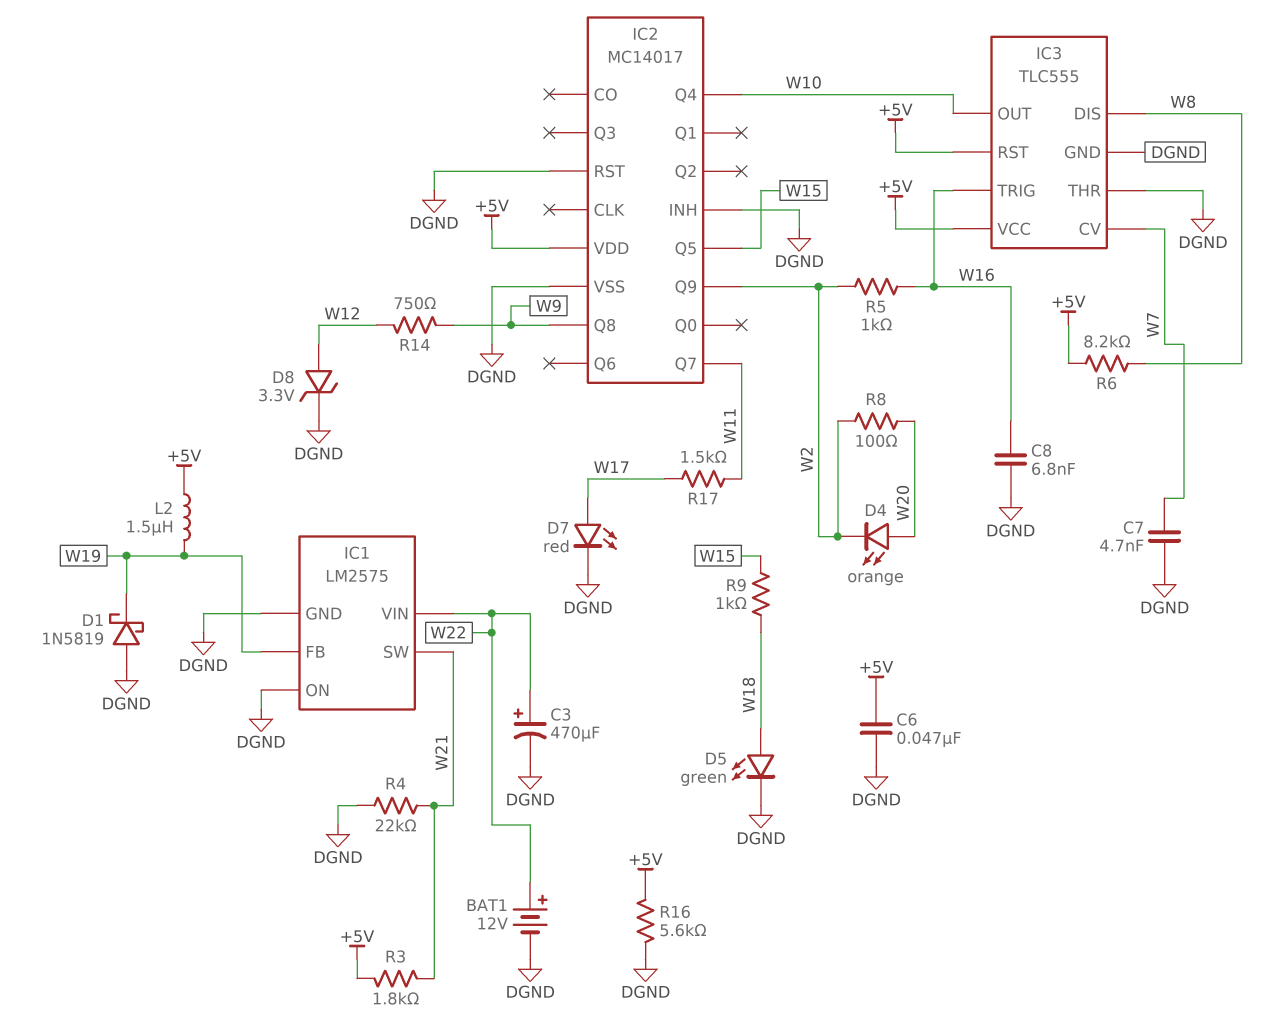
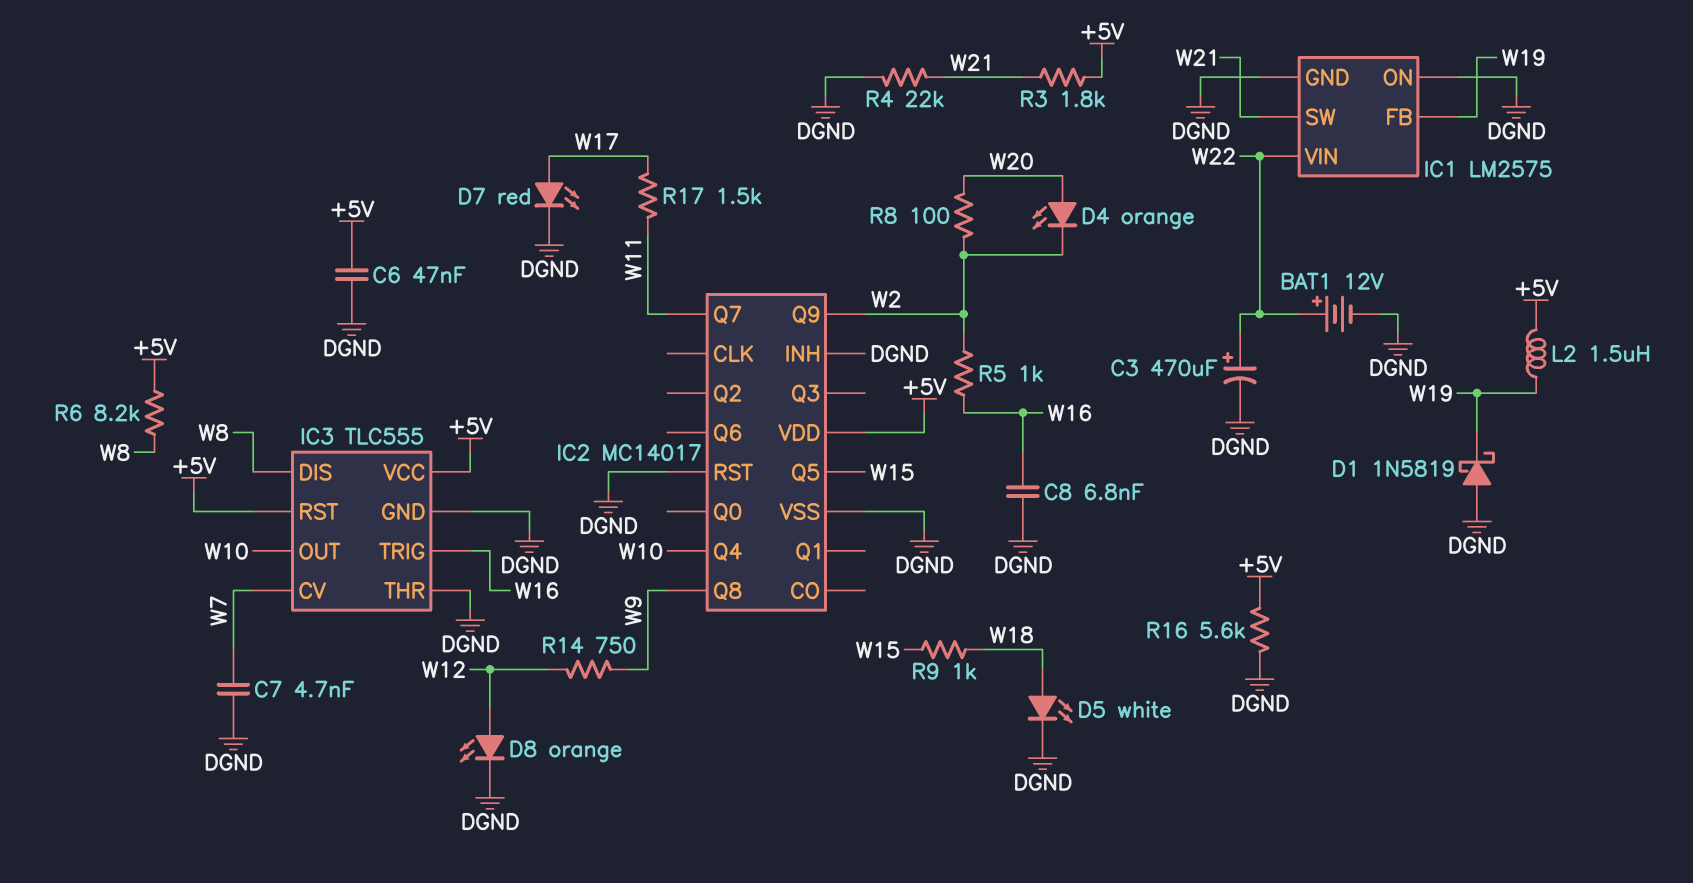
D5: LED green (A W18, K DGND) -> LED white (A W18, K DGND)
D8: zener 3.3V (A W12, K DGND) -> LED orange (A W12, K DGND)

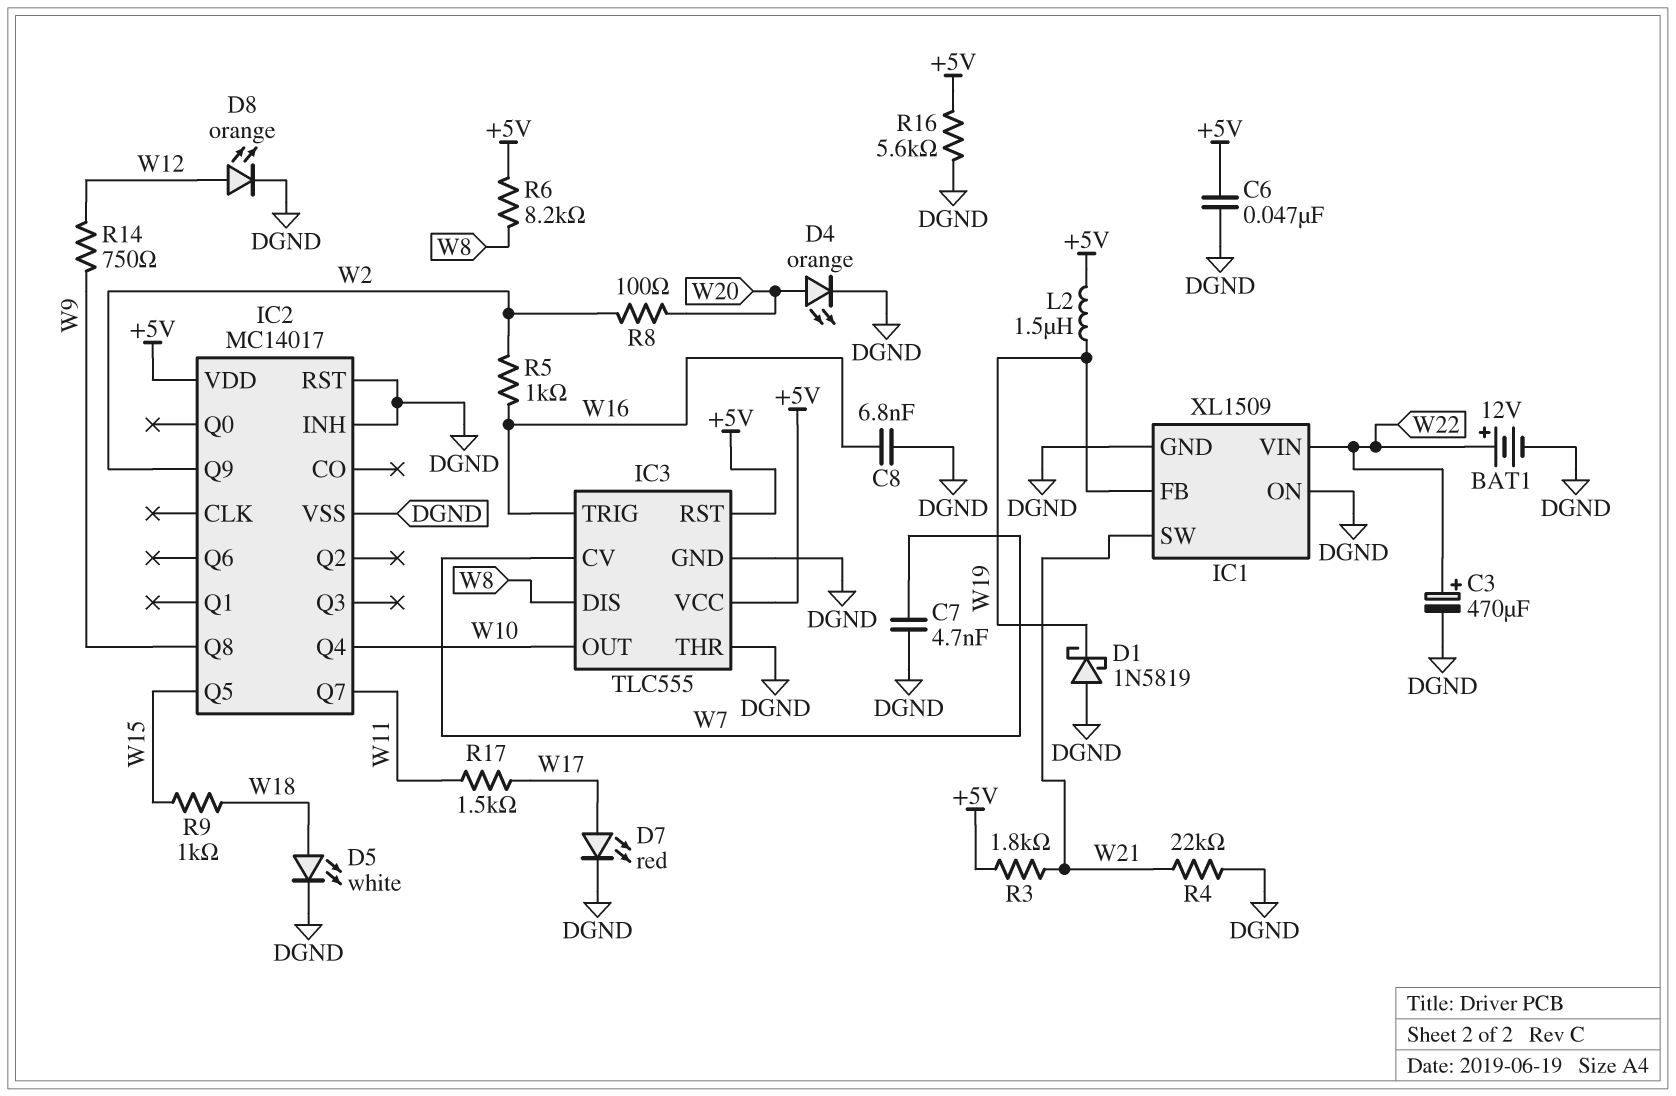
D4: LED orange (A W20, K W2) -> LED orange (A W20, K DGND)
IC1: LM2575 -> XL1509

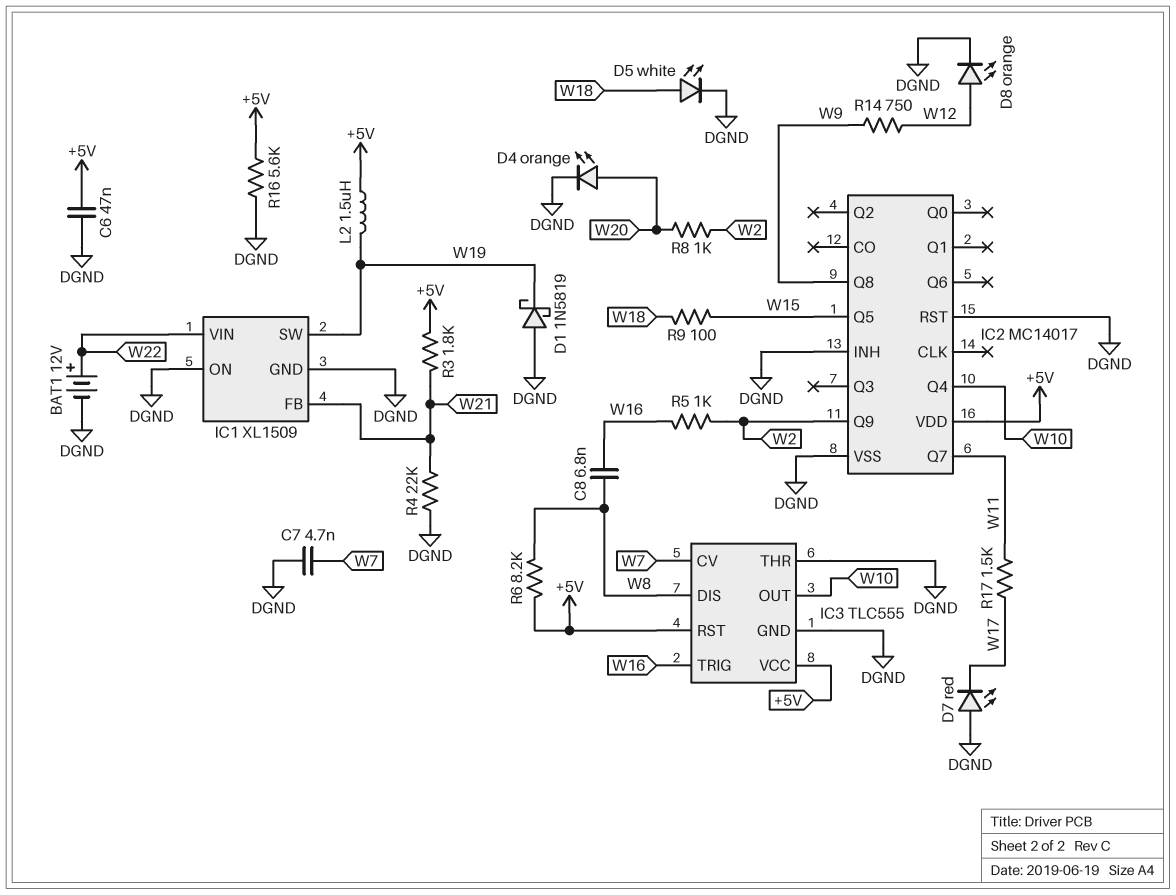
C3: 470uF (plus W22, minus DGND) -> none
C8: 6.8nF (DGND, W16) -> 6.8nF (W8, W16)
D7: LED red (A W17, K DGND) -> LED red (A DGND, K W17)
IC1 pin FB: W19 -> W21
IC1 pin SW: W21 -> W19
R8: 100 (W2, W20) -> 1k (W2, W20)
R9: 1k (W15, W18) -> 100 (W15, W18)

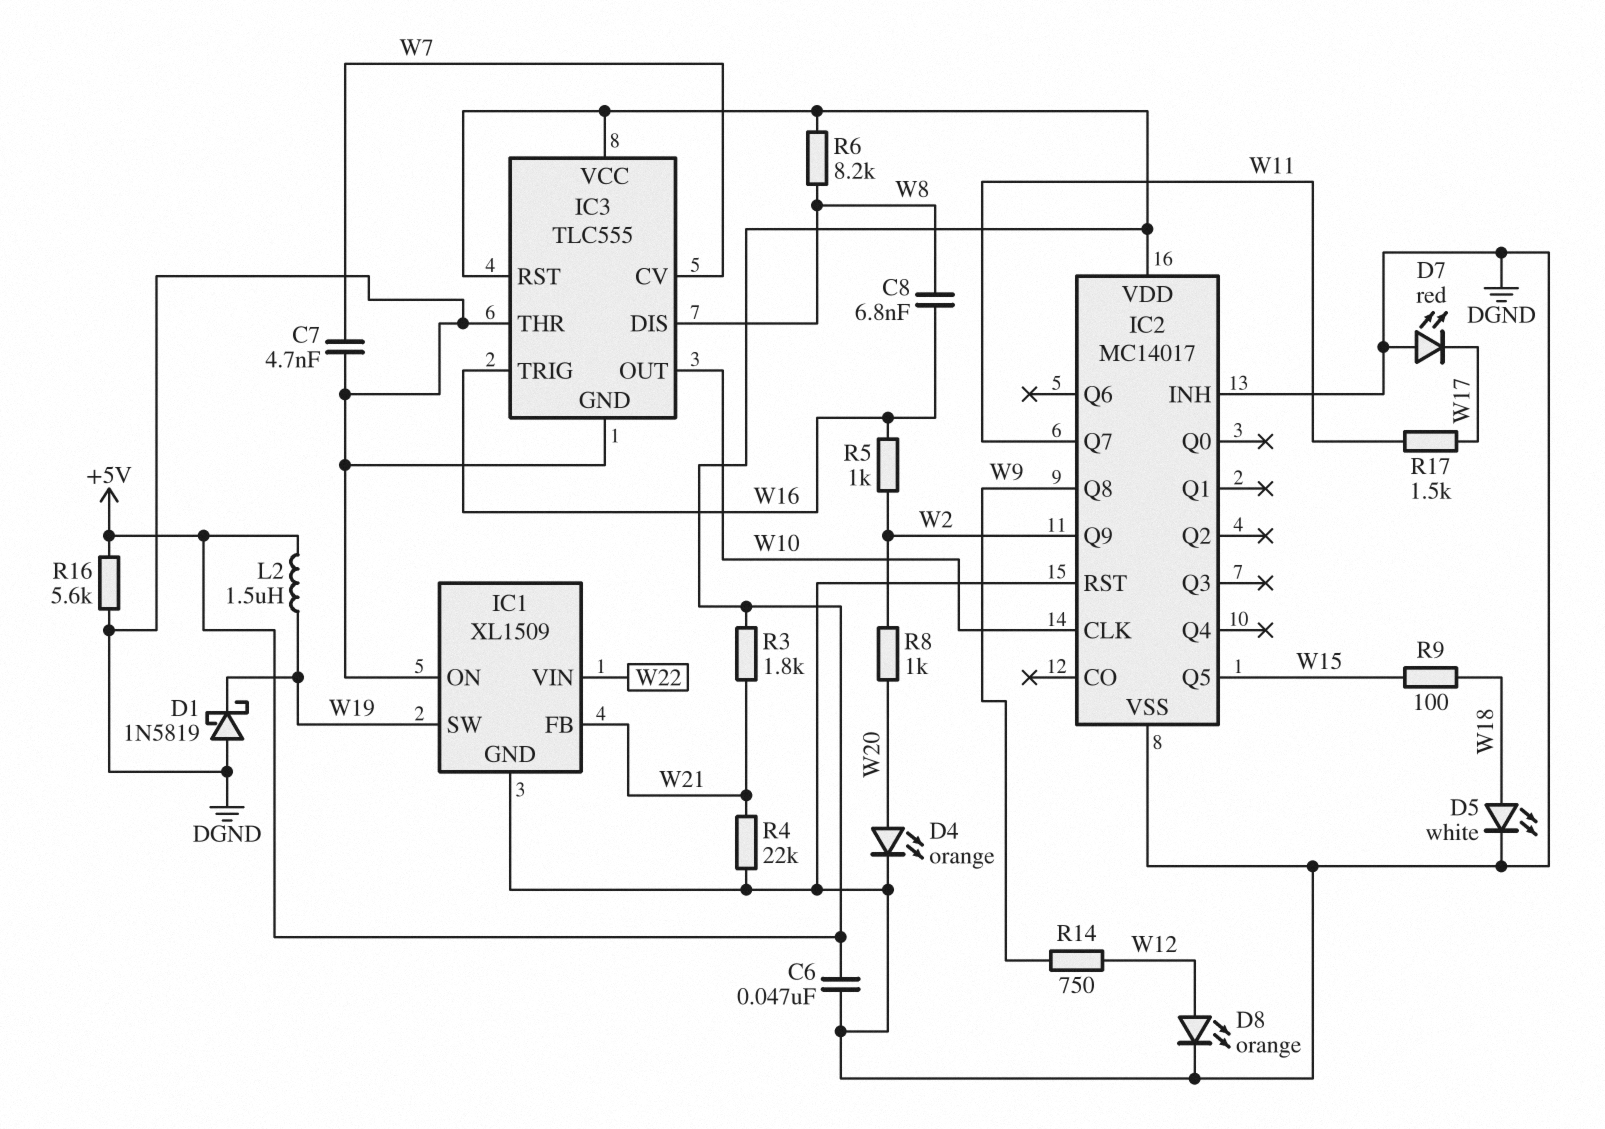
BAT1: 12V (plus W22, minus DGND) -> none
IC2 pin CLK: none -> W10
IC2 pin Q4: W10 -> none

